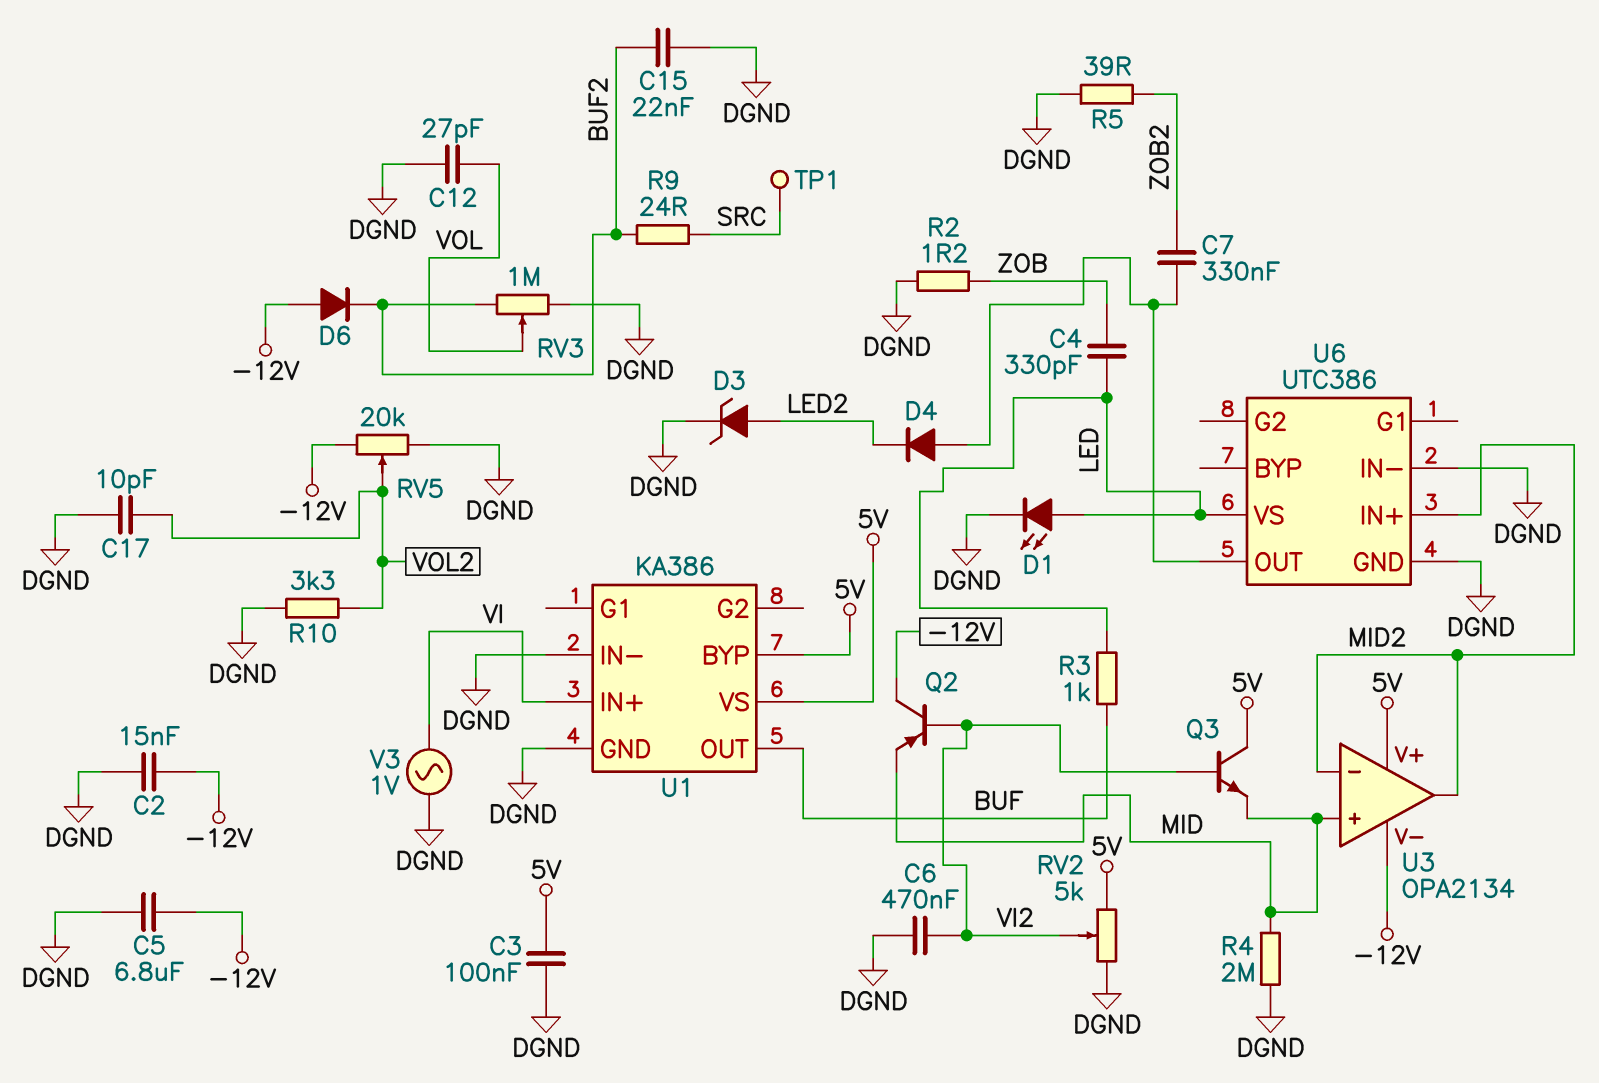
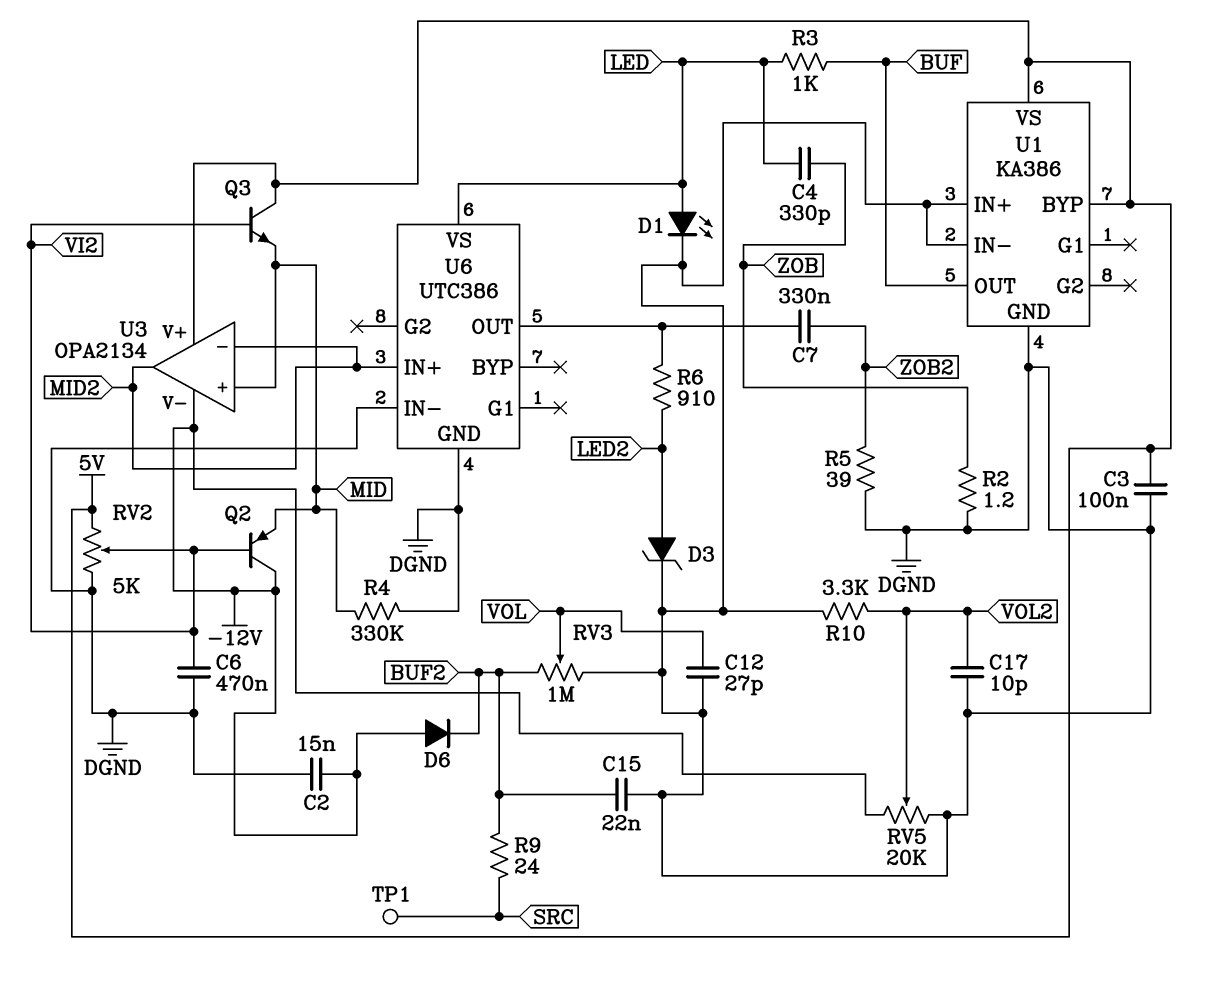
C5: 6.8uF (-12V, DGND) -> none
D4: diode (A U6/OUT, K LED2) -> none
R4: 2M (DGND, MID) -> 330k (DGND, MID)
R6: none -> 910 (LED2, U6/OUT)
U1 pin IN+: VI -> DGND
V3: AC 1V (DGND, VI) -> none

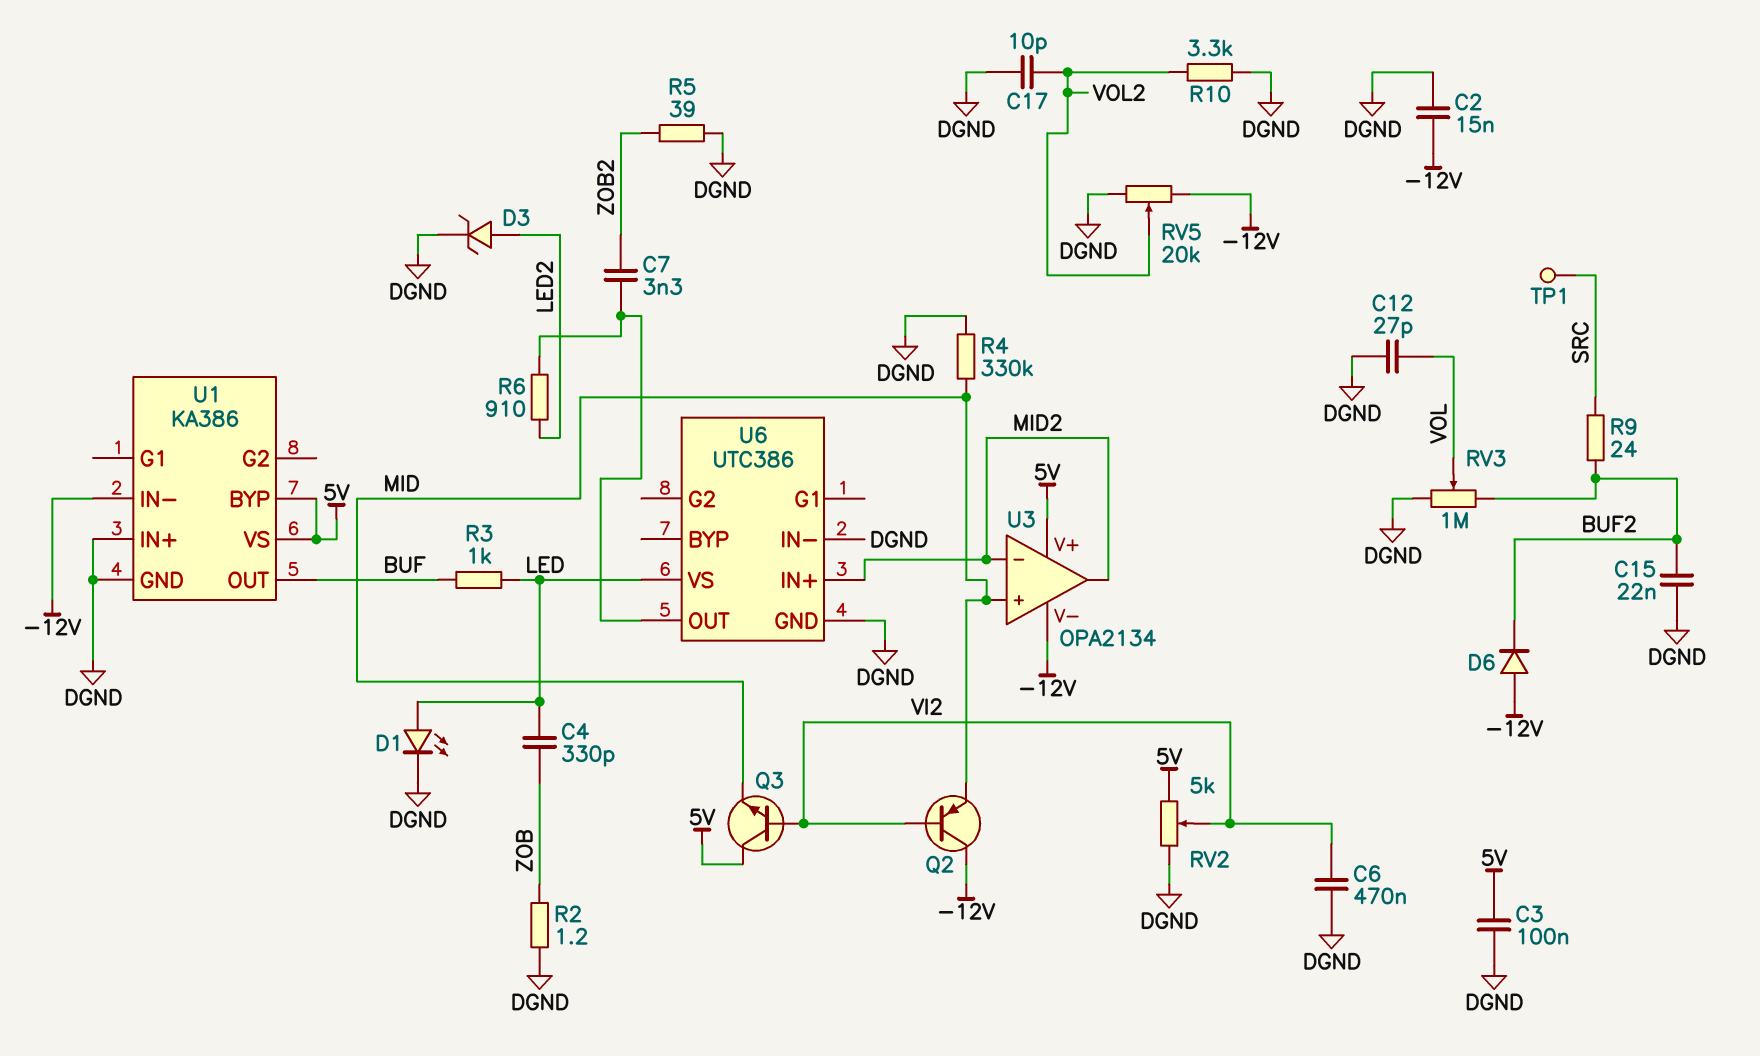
C7: 330nF (U6/OUT, ZOB2) -> 3.3nF (U6/OUT, ZOB2)
U1 pin IN-: DGND -> -12V

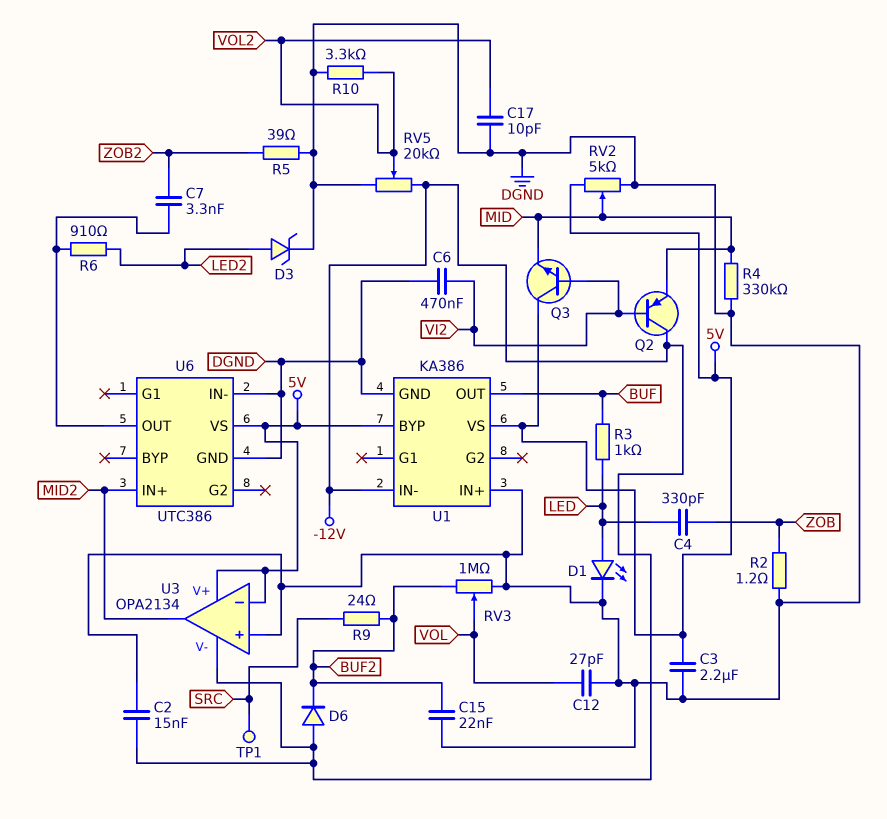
C3: 100nF (5V, DGND) -> 2.2uF (5V, DGND)
RV2: 5k (5V, DGND, wiper VI2) -> 5k (5V, DGND, wiper MID)
U3 pin in+: MID -> DGND
U3 pin in-: MID2 -> 5V
U6 pin VS: LED -> 5V

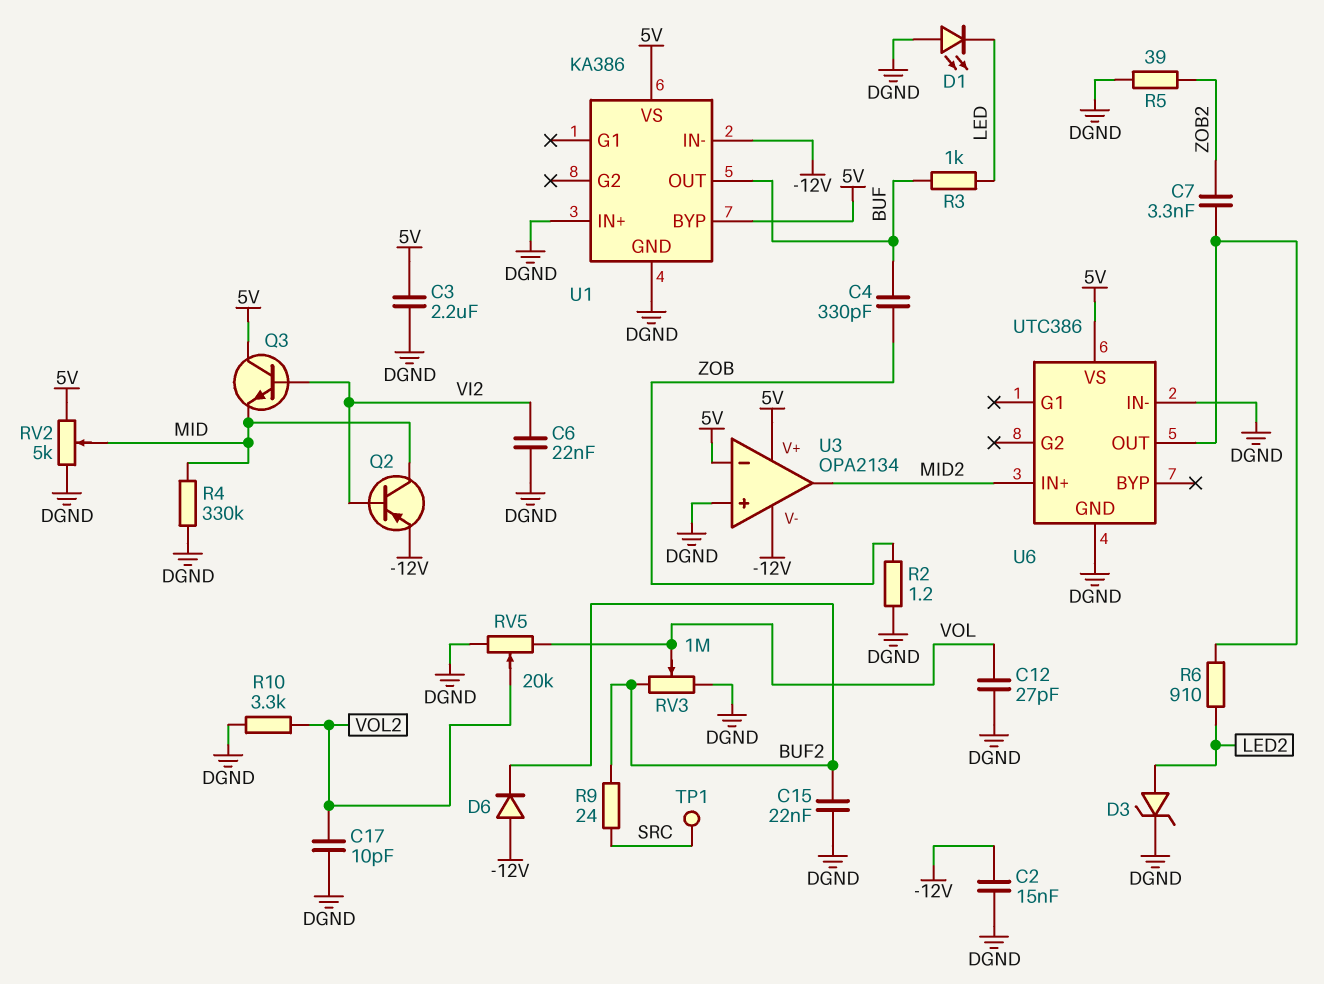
C4: 330pF (LED, ZOB) -> 330pF (BUF, ZOB)
C6: 470nF (DGND, VI2) -> 22nF (DGND, VI2)
D1: LED (A LED, K DGND) -> LED (A DGND, K LED)
Q2: PNP (B VI2, C -12V, E MID) -> PNP (B VI2, C MID, E -12V)
RV5: 20k (-12V, DGND, wiper VOL2) -> 20k (DGND, VOL, wiper VOL2)

